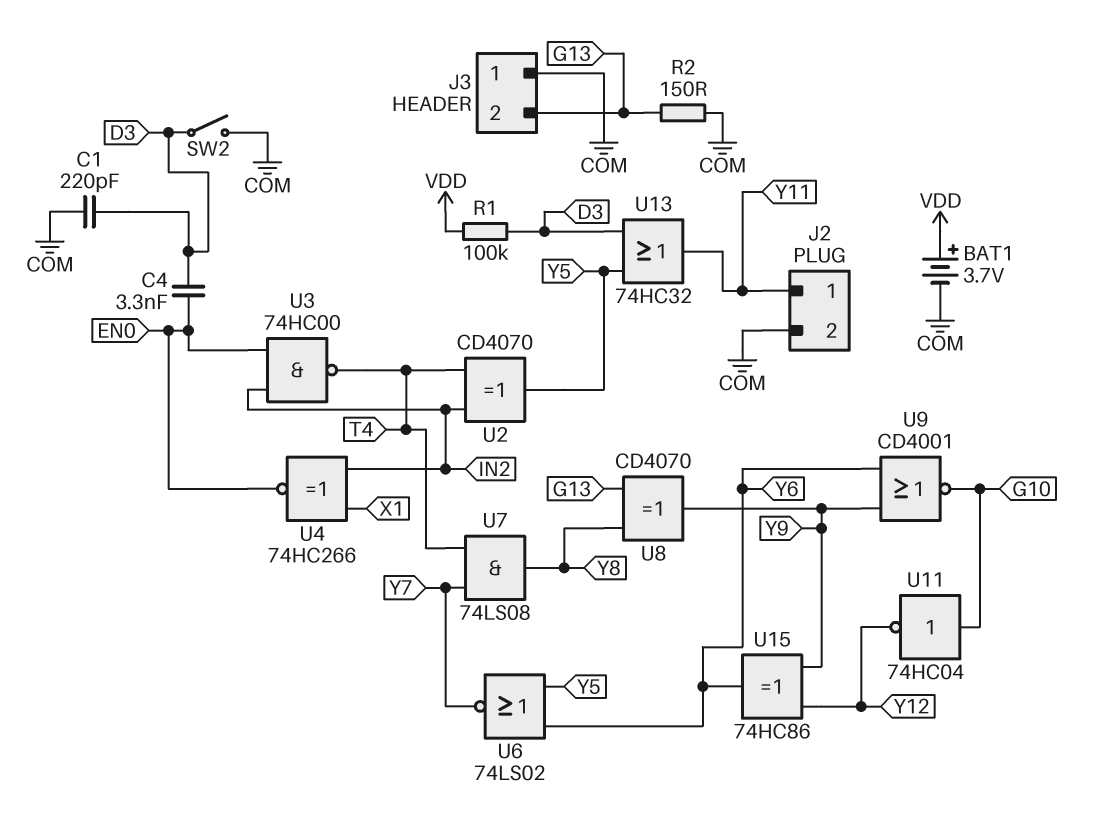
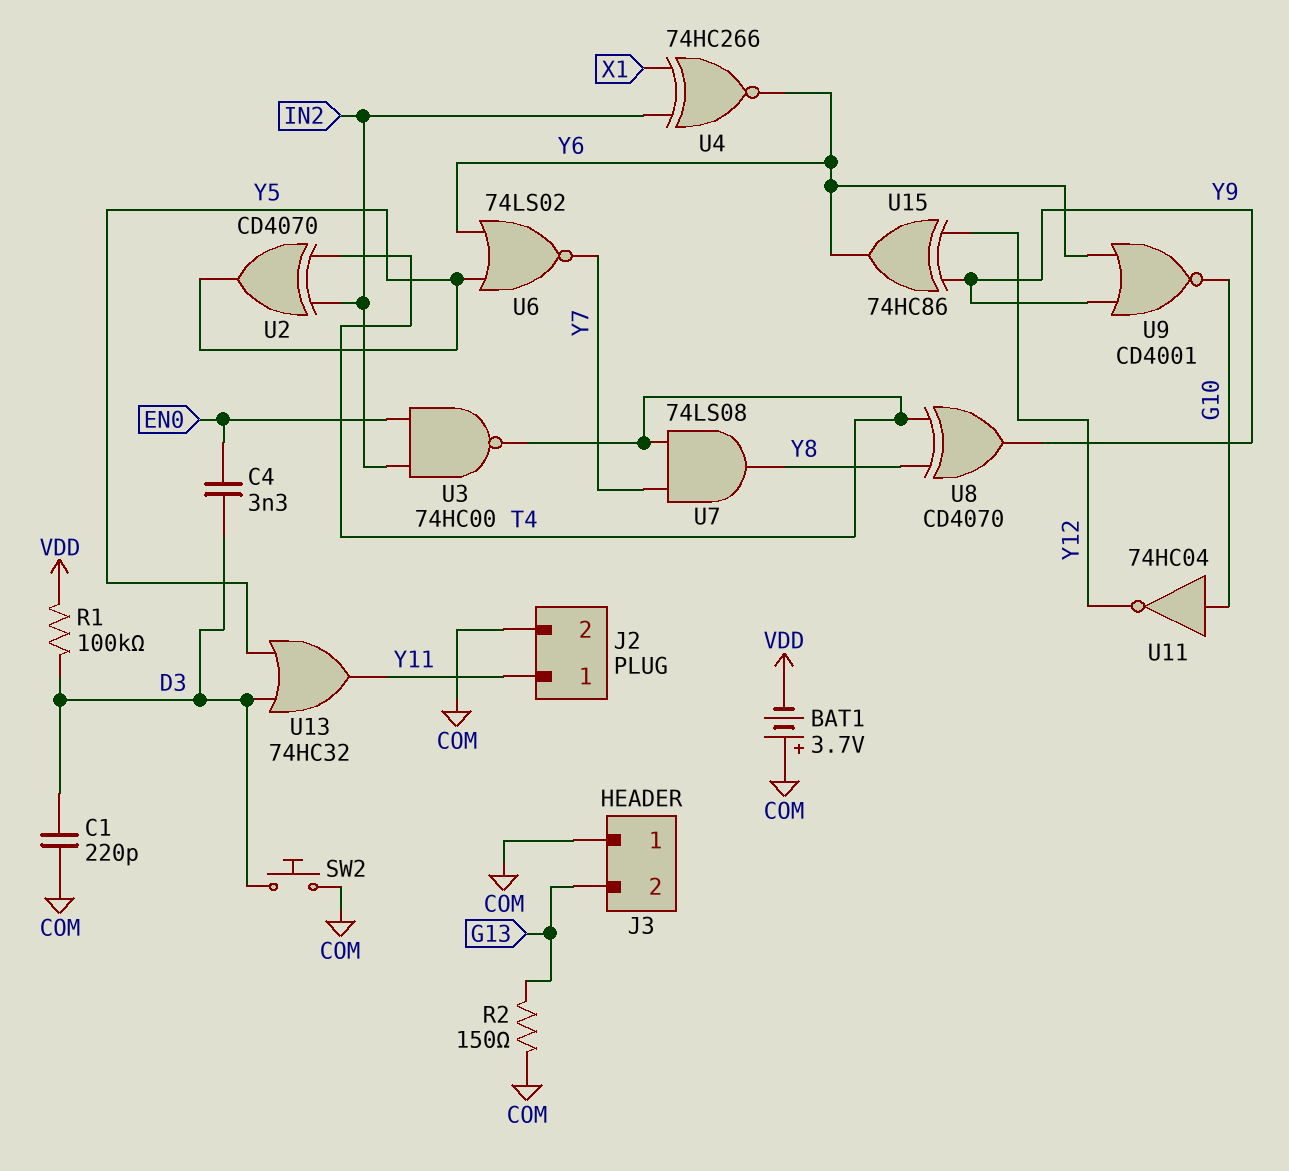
BAT1: 3.7V (plus VDD, minus COM) -> 3.7V (plus COM, minus VDD)
SW2: switch (COM, D3) -> button (COM, D3)
U4: XNOR 74HC266 (in IN2, in X1, out EN0) -> XNOR 74HC266 (in IN2, in X1, out Y6)
U8: XOR CD4070 (in G13, in Y8, out Y9) -> XOR CD4070 (in T4, in Y8, out Y9)

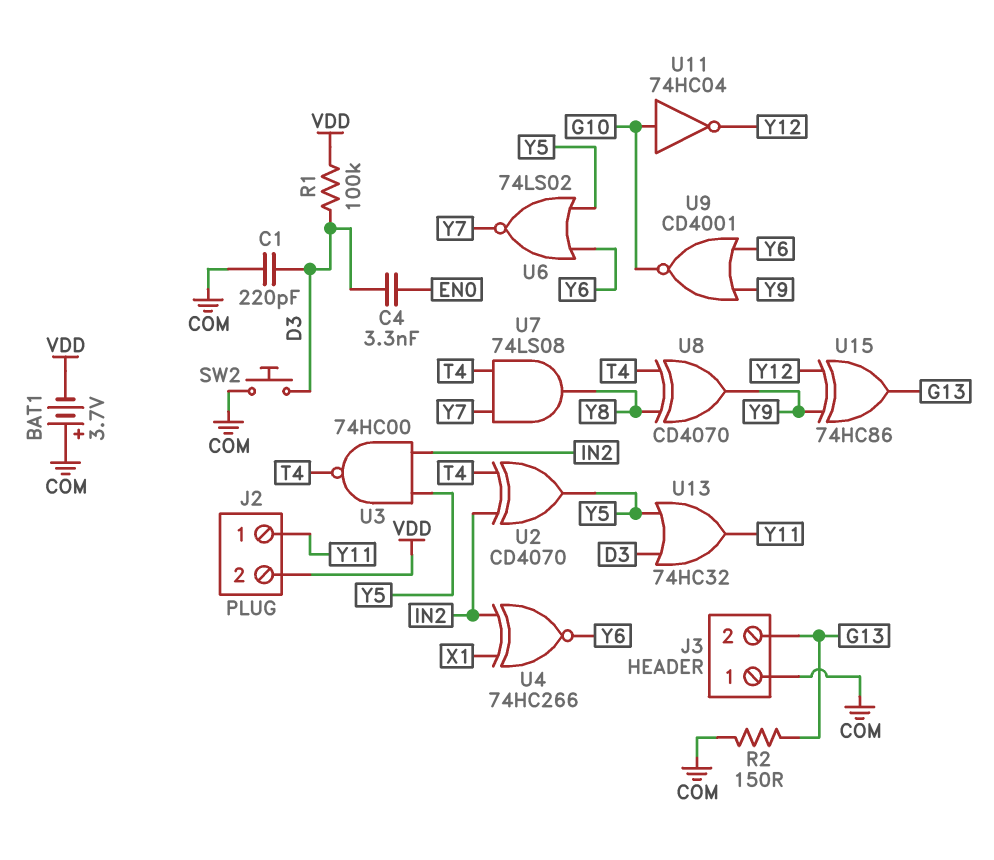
J2 pin 2: COM -> VDD
U3: NAND 74HC00 (in EN0, in IN2, out T4) -> NAND 74HC00 (in IN2, in Y5, out T4)
U15: XOR 74HC86 (in Y9, in Y12, out Y6) -> XOR 74HC86 (in Y9, in Y12, out G13)

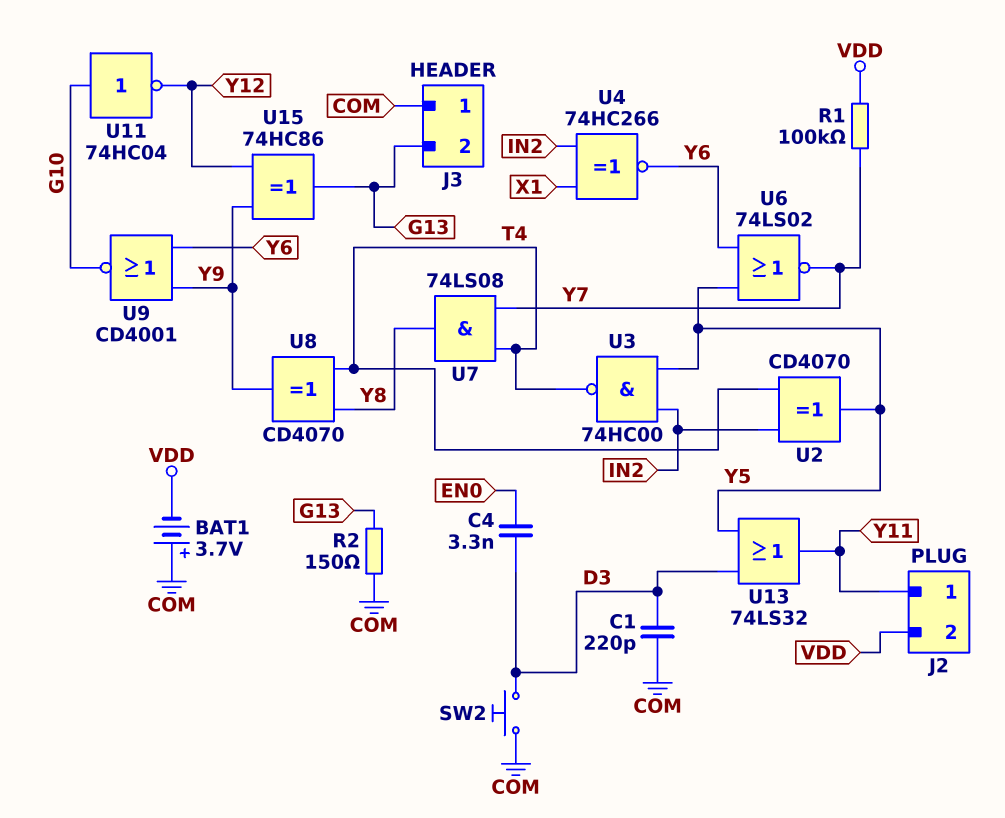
R1: 100k (D3, VDD) -> 100k (VDD, Y7)
U13: OR 74HC32 (in D3, in Y5, out Y11) -> OR 74LS32 (in D3, in Y5, out Y11)

